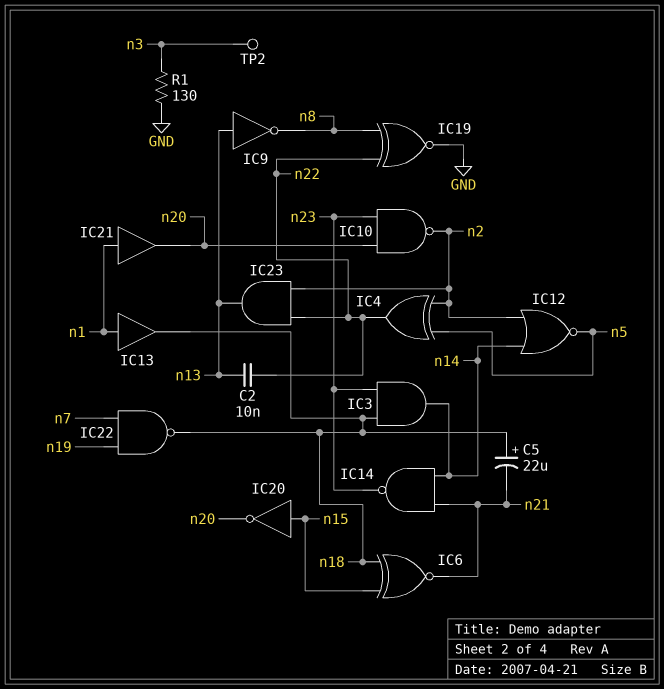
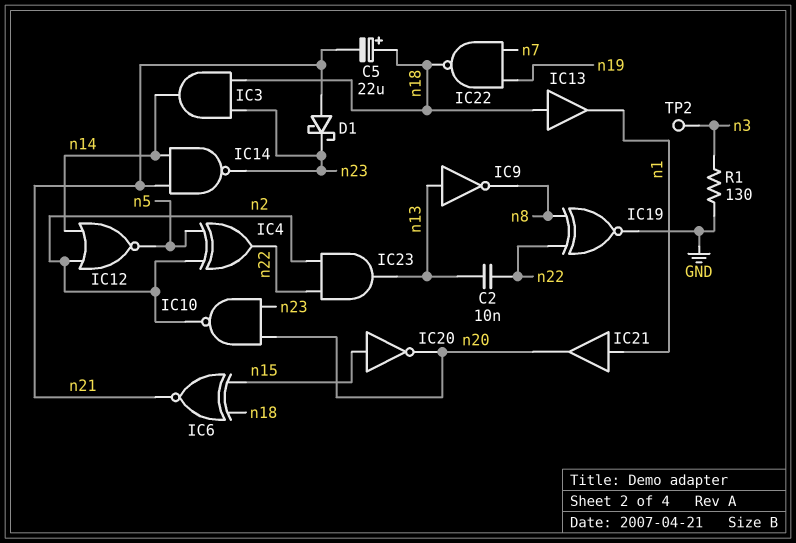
D1: none -> schottky (A n21, K n23)
IC13: buffer (in n1, out n18) -> buffer (in n18, out n1)

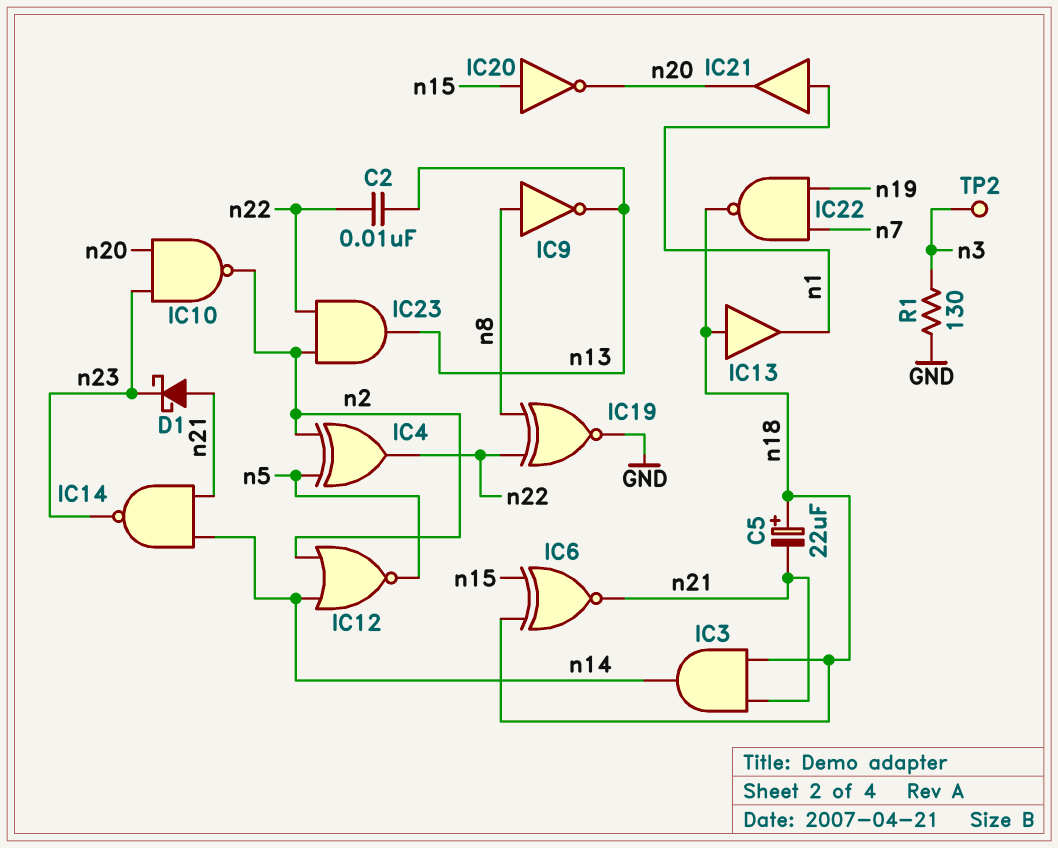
IC3: AND (in n18, in n23, out n14) -> AND (in n18, in n21, out n14)
IC9: NOT (in n13, out n8) -> NOT (in n8, out n13)

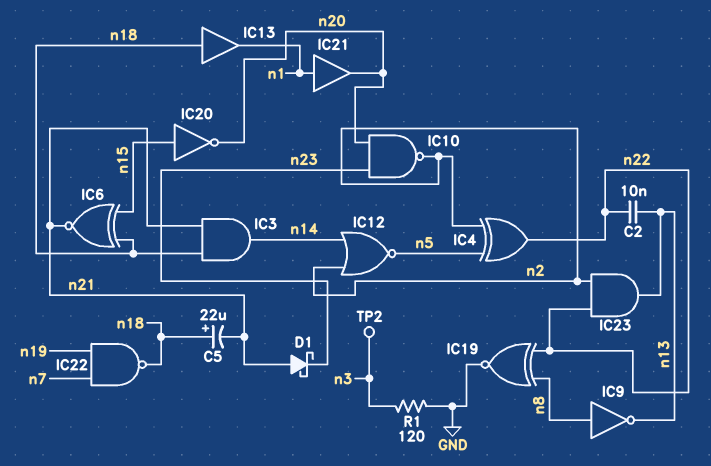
IC14: NAND (in n14, in n21, out n23) -> none
R1: 130 (GND, n3) -> 120 (GND, n3)

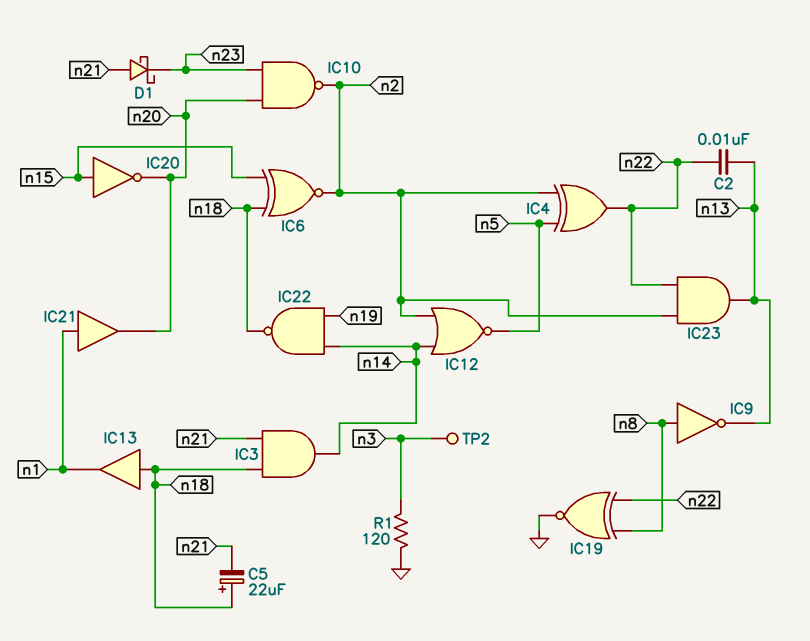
IC6: XNOR (in n15, in n18, out n21) -> XNOR (in n15, in n18, out n2)
IC22: NAND (in n7, in n19, out n18) -> NAND (in n14, in n19, out n18)

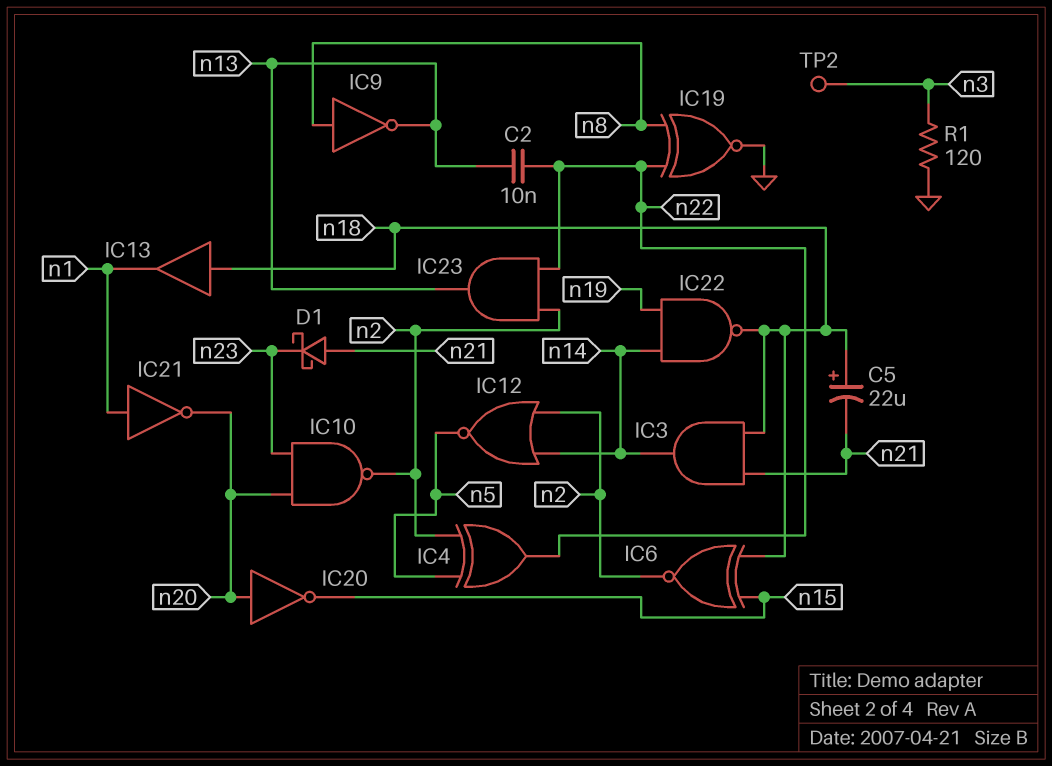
IC20: NOT (in n15, out n20) -> NOT (in n20, out n15)
IC21: buffer (in n1, out n20) -> NOT (in n1, out n20)

